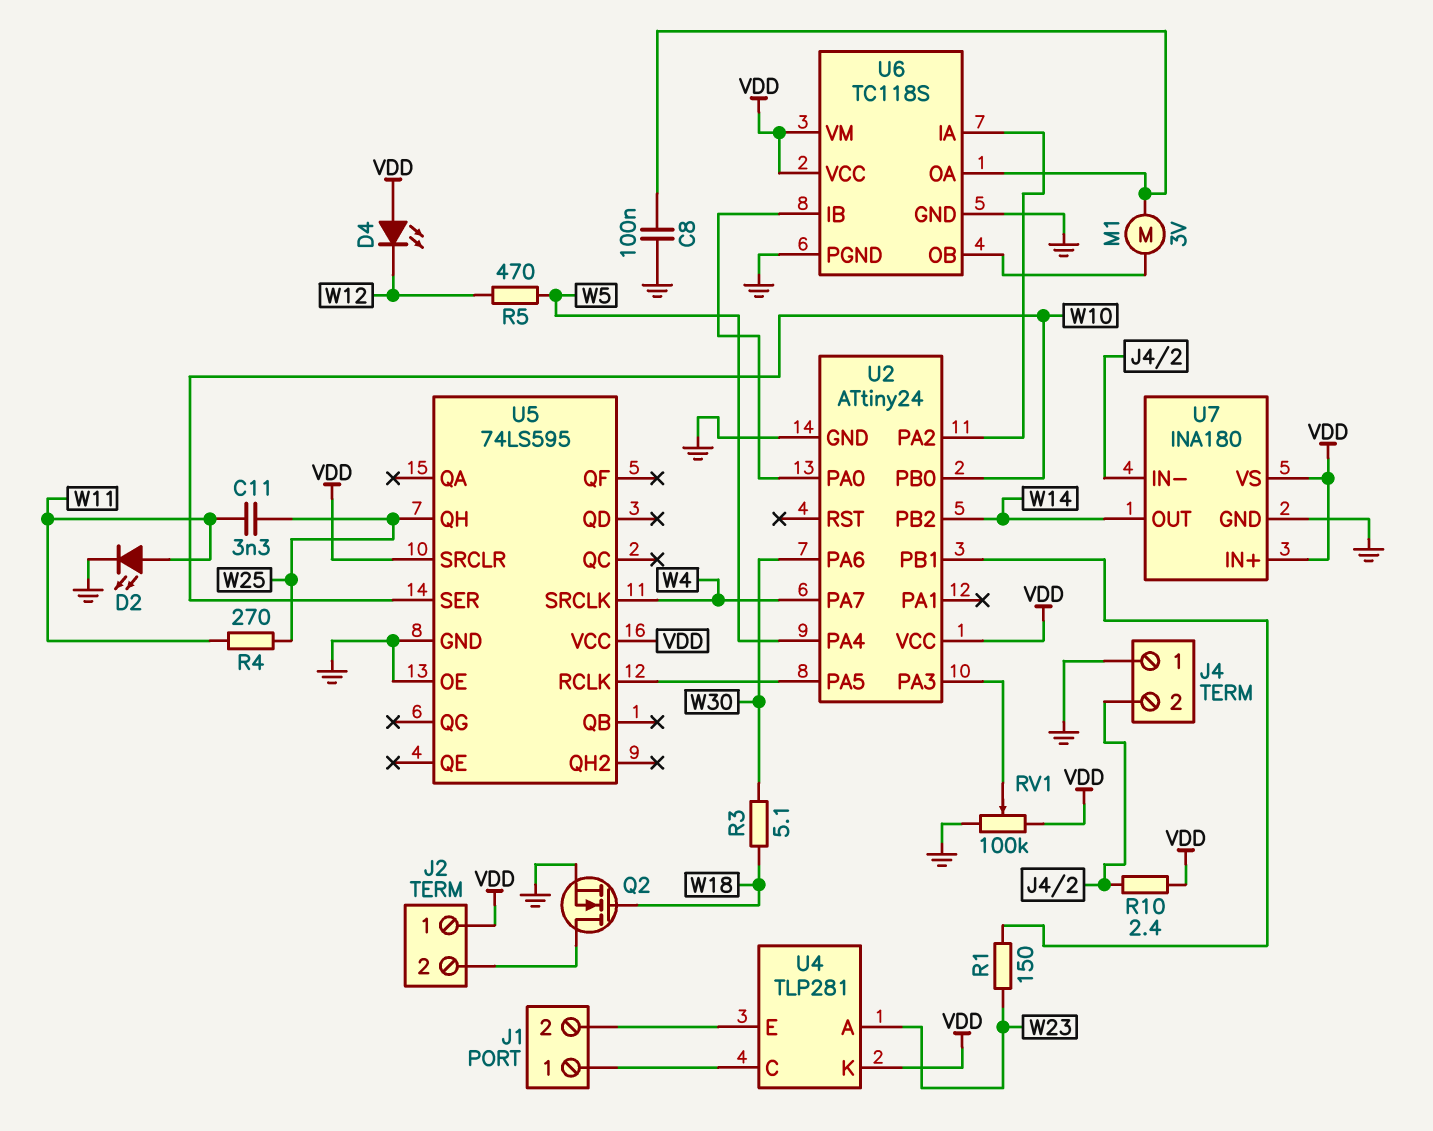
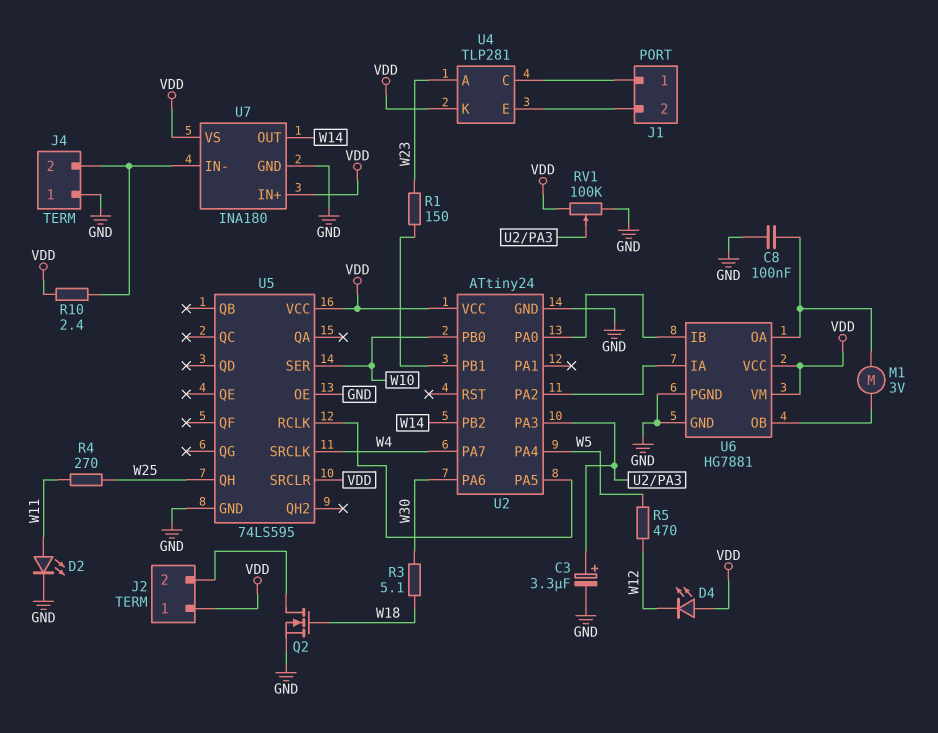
C3: none -> 3.3uF (plus U2/PA3, minus GND)
C11: 3.3nF (W11, W25) -> none
U6: TC118S -> HG7881

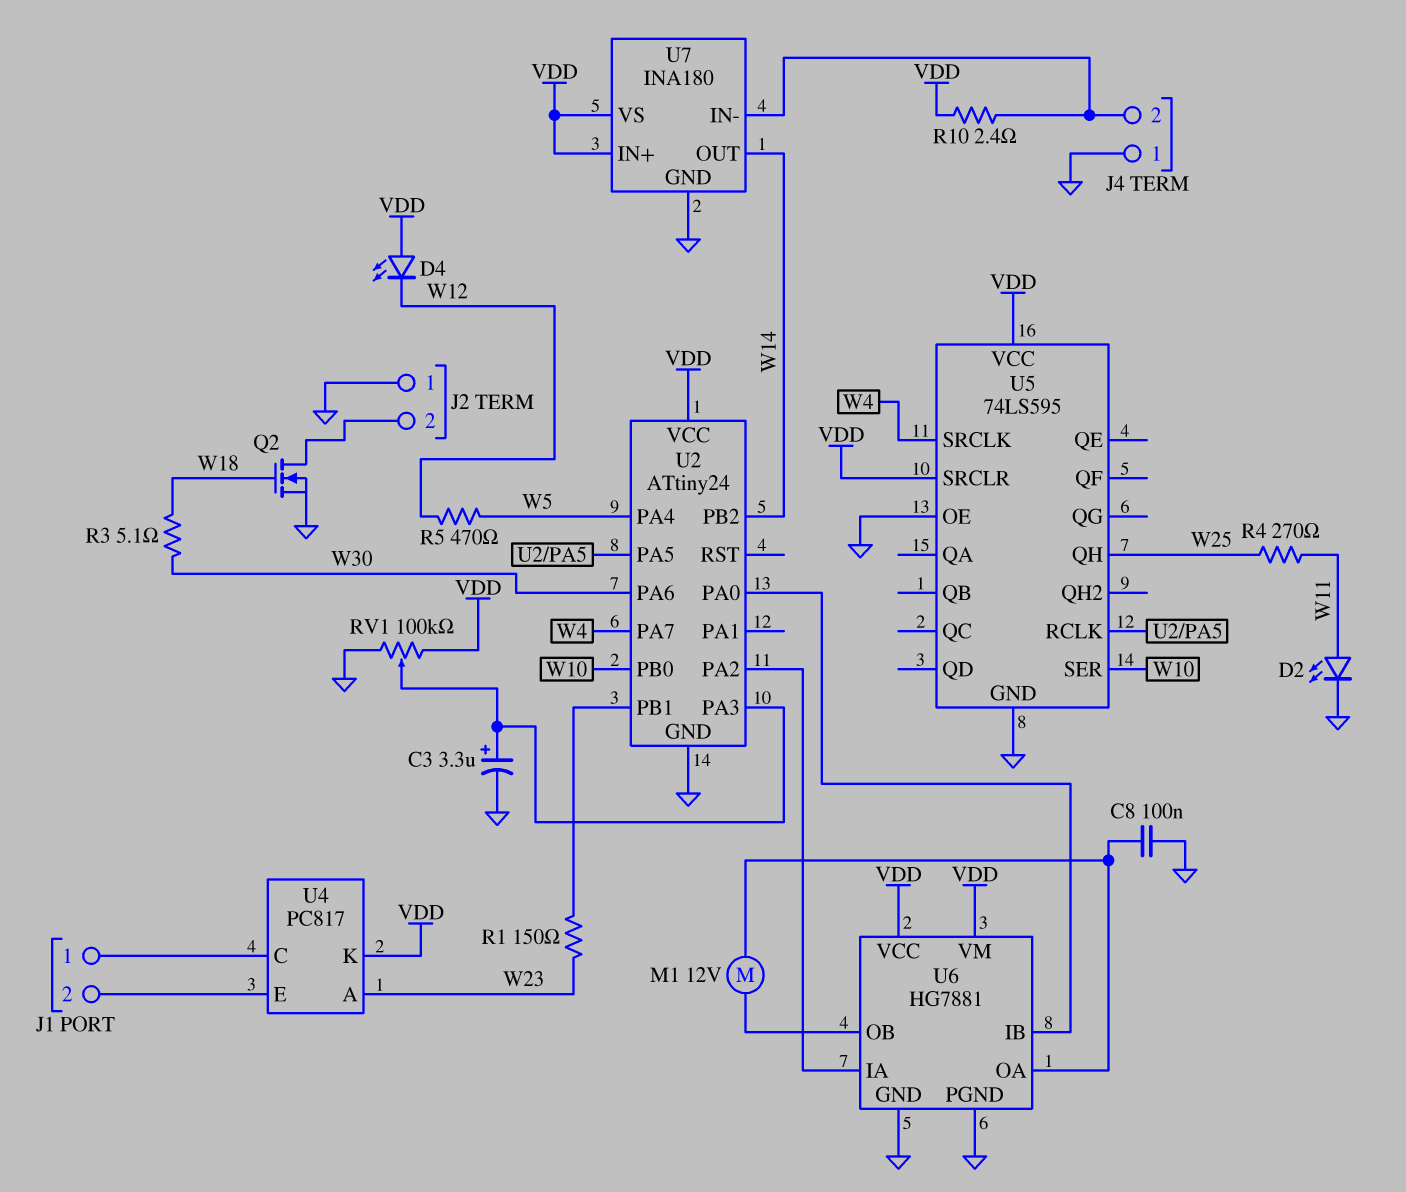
J2 pin 1: VDD -> GND
M1: motor 3V (U6/OA, U6/OB) -> motor 12V (U6/OA, U6/OB)
U4: TLP281 -> PC817

